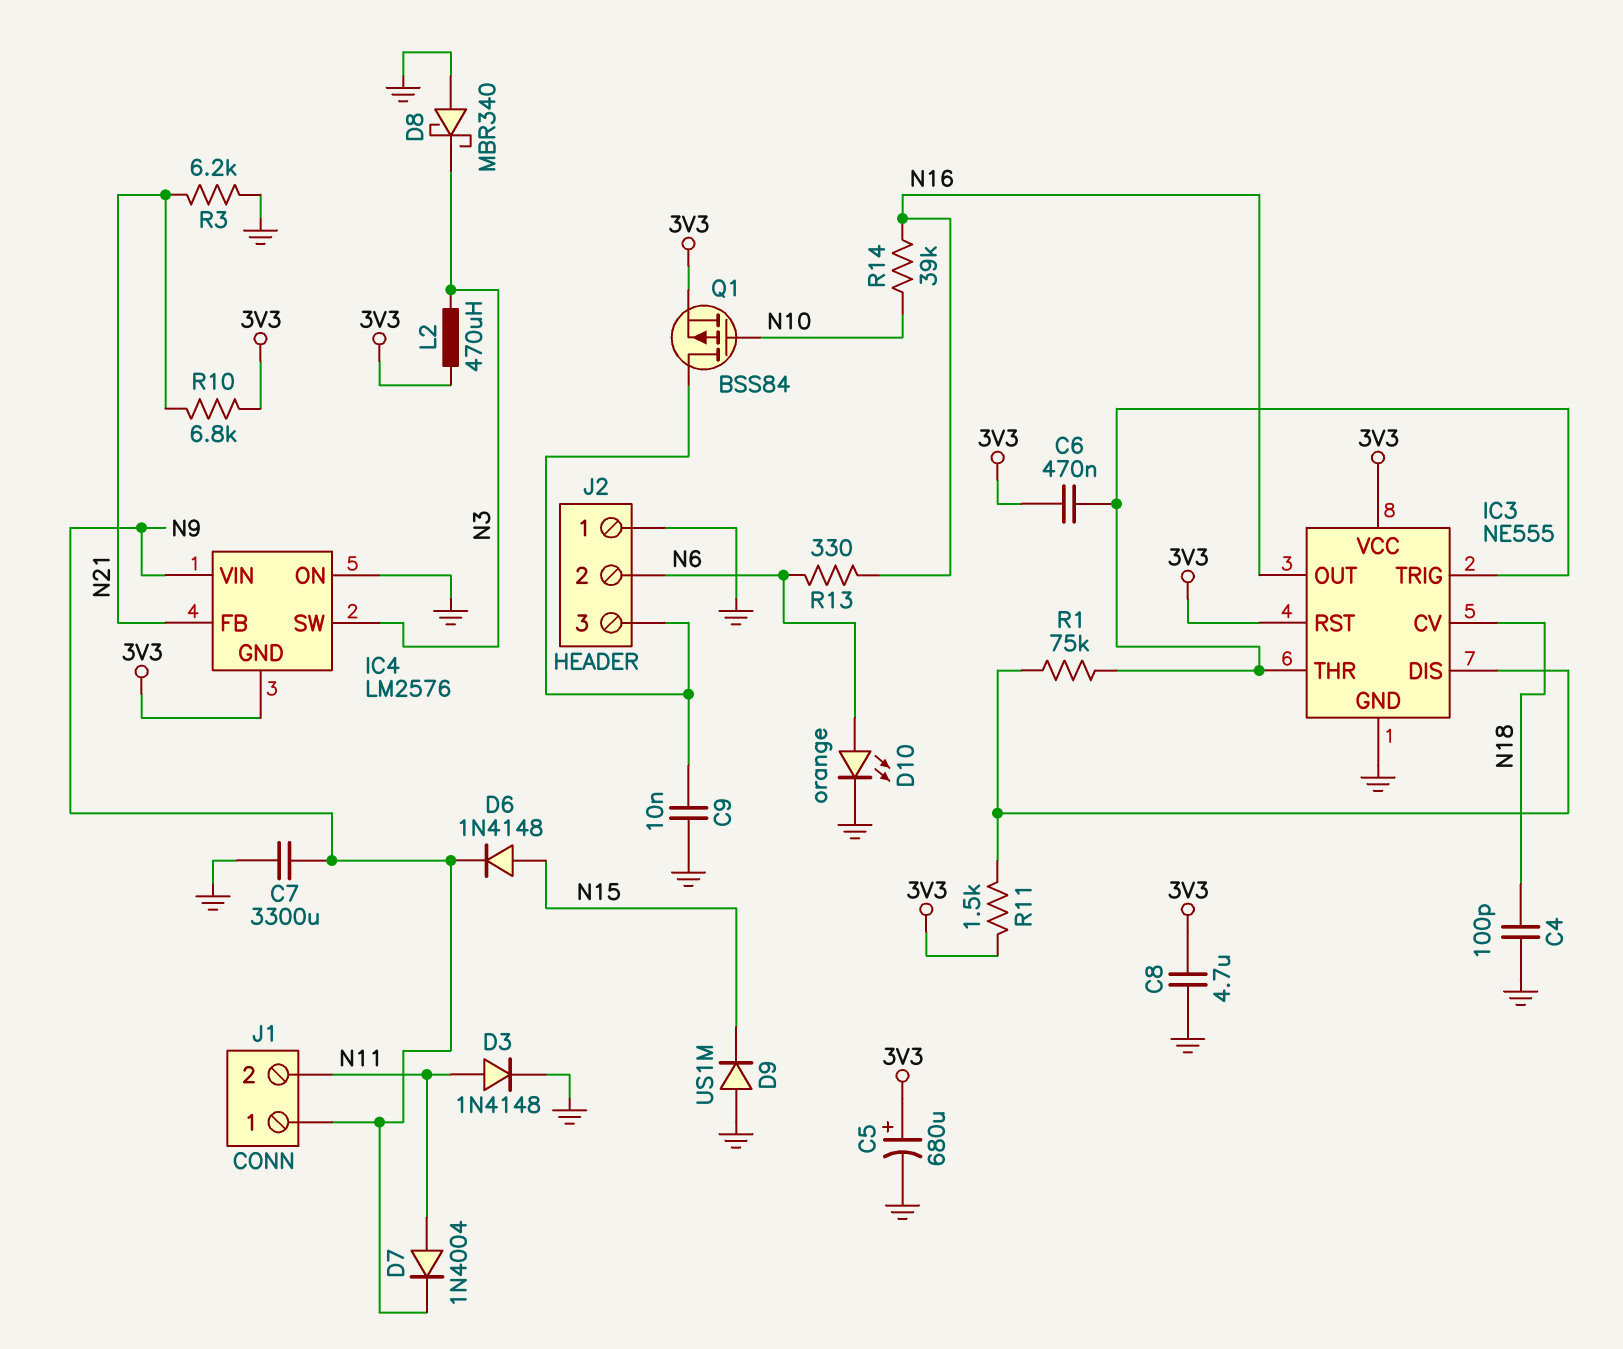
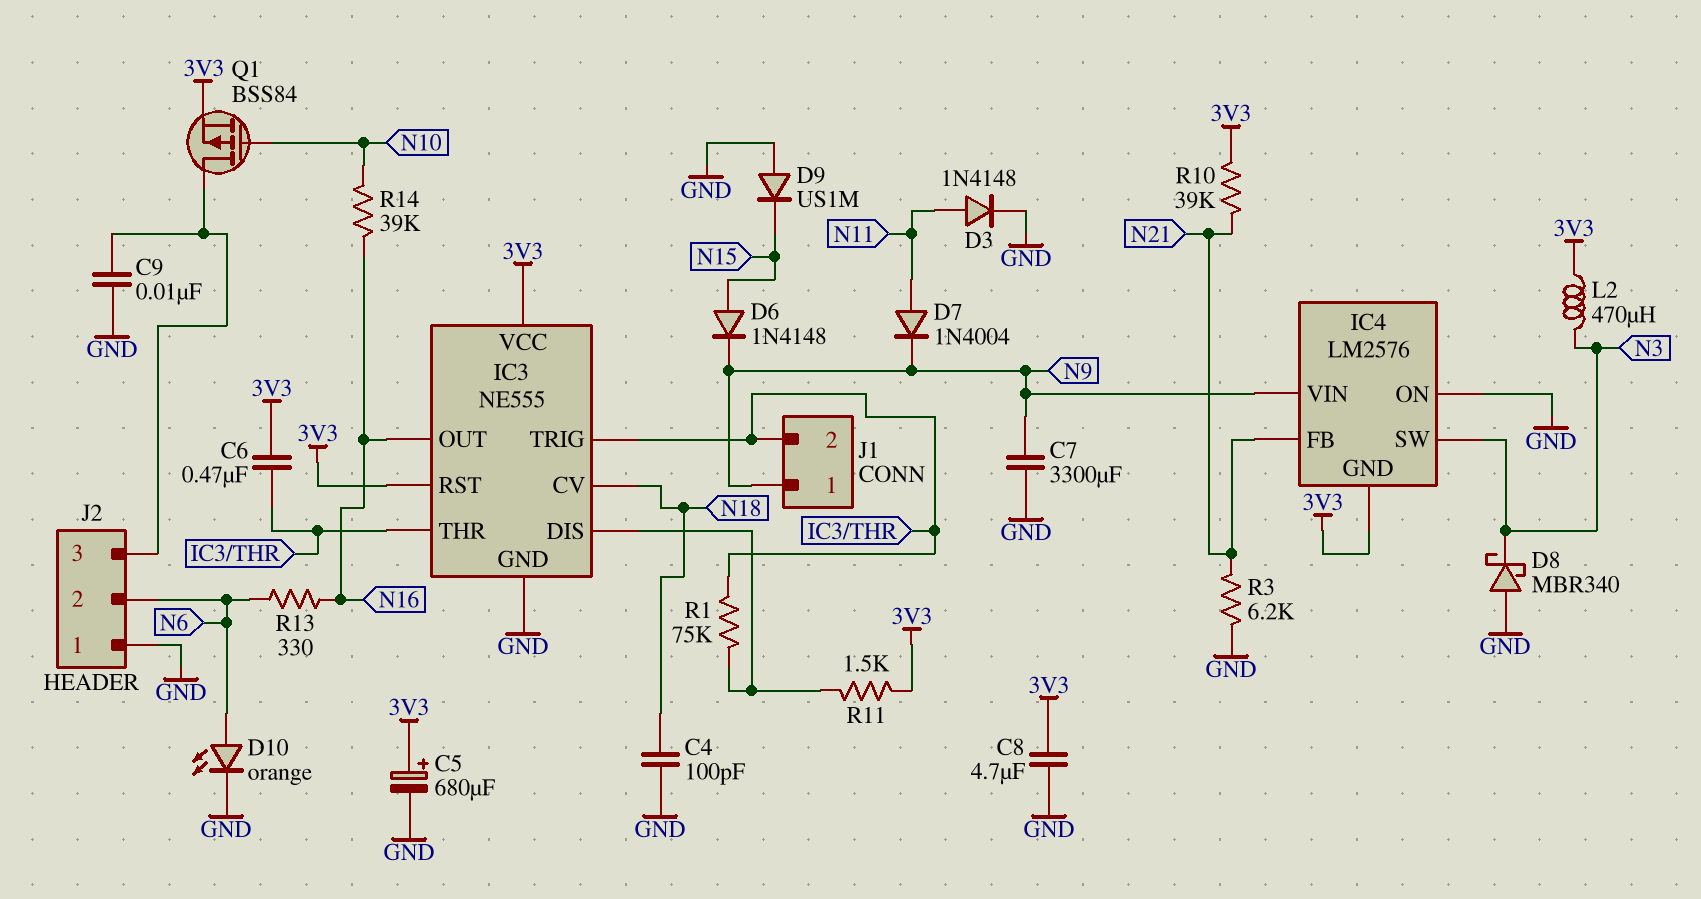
J1 pin 2: N11 -> IC3/THR
R10: 6.8k (3V3, N21) -> 39k (3V3, N21)

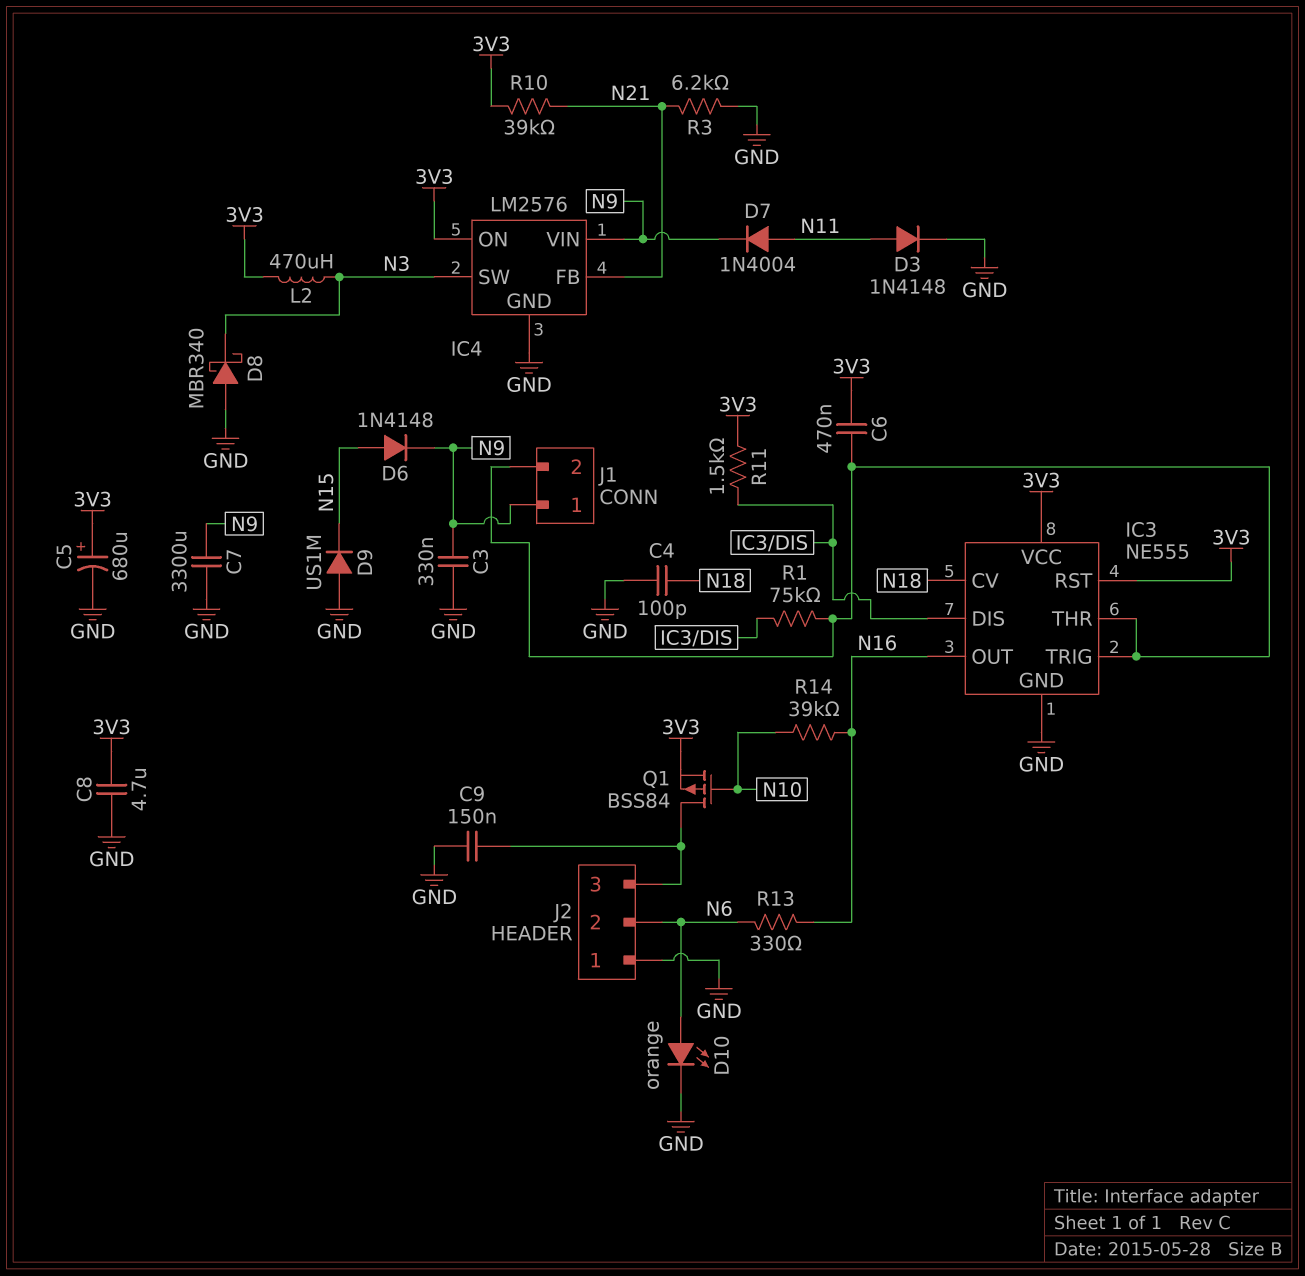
C3: none -> 330nF (GND, N9)
C9: 10nF (GND, J2/3) -> 150nF (GND, J2/3)
IC4 pin GND: 3V3 -> GND
IC4 pin ON: GND -> 3V3

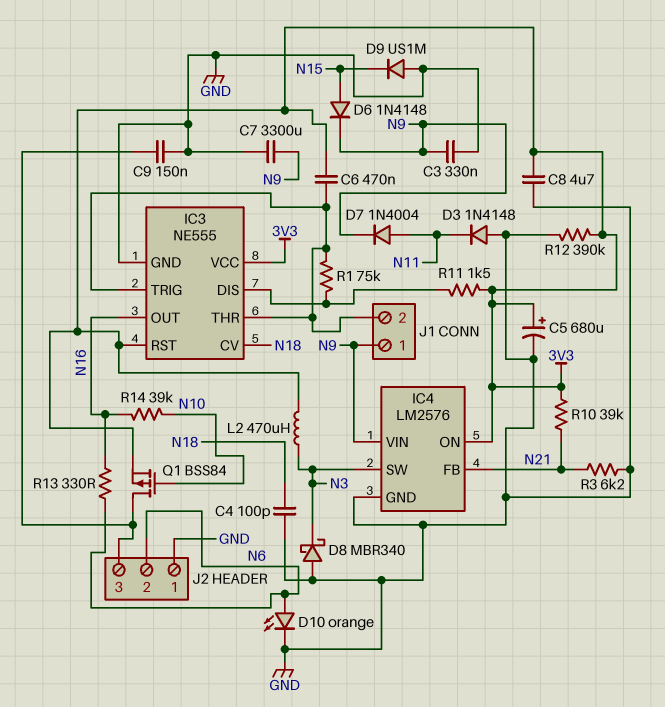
D3: diode 1N4148 (A N11, K GND) -> diode 1N4148 (A GND, K N11)
R12: none -> 390k (3V3, GND)

